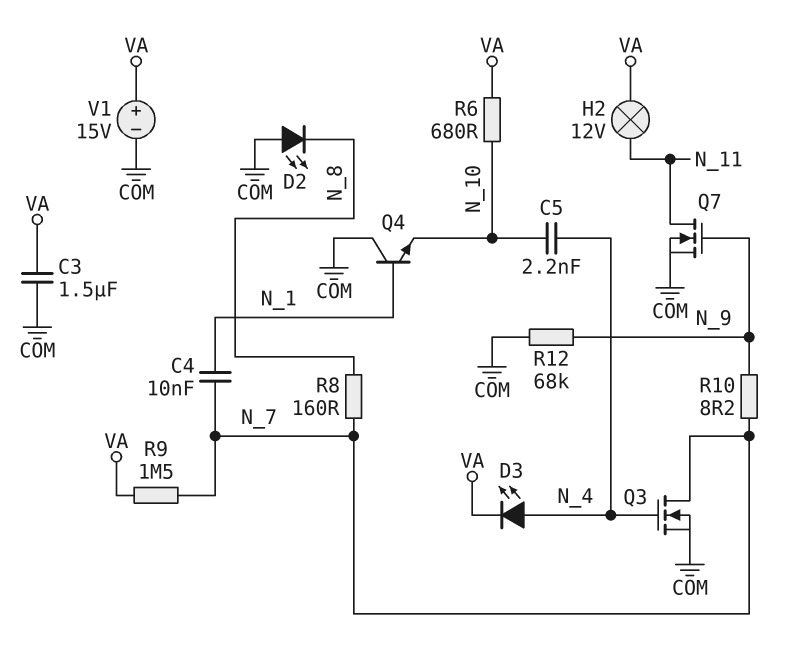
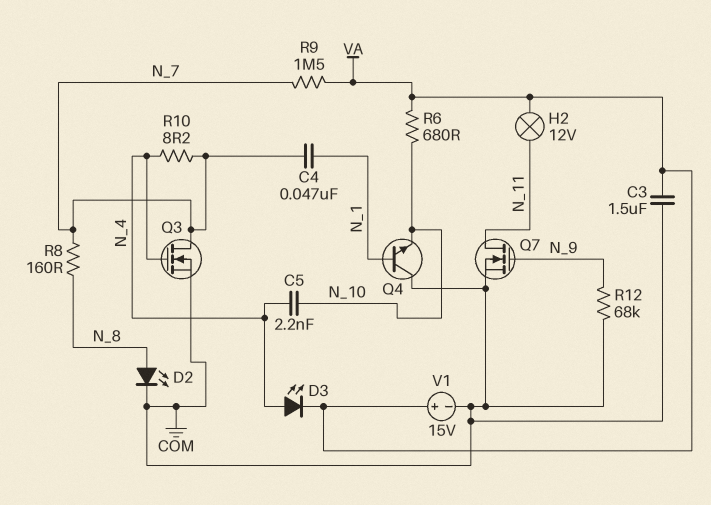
C4: 10nF (N_1, N_7) -> 47nF (N_1, N_7)
D2: LED (A COM, K N_8) -> LED (A N_8, K COM)
R10: 8.2 (N_7, N_9) -> 8.2 (N_4, N_7)

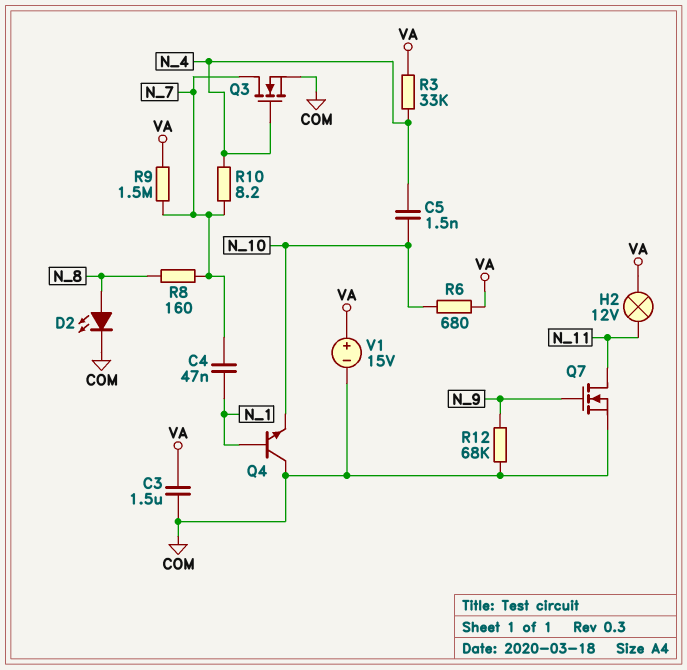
C5: 2.2nF (N_4, N_10) -> 1.5nF (N_4, N_10)
D3: LED (A N_4, K VA) -> none
R3: none -> 33k (N_4, VA)

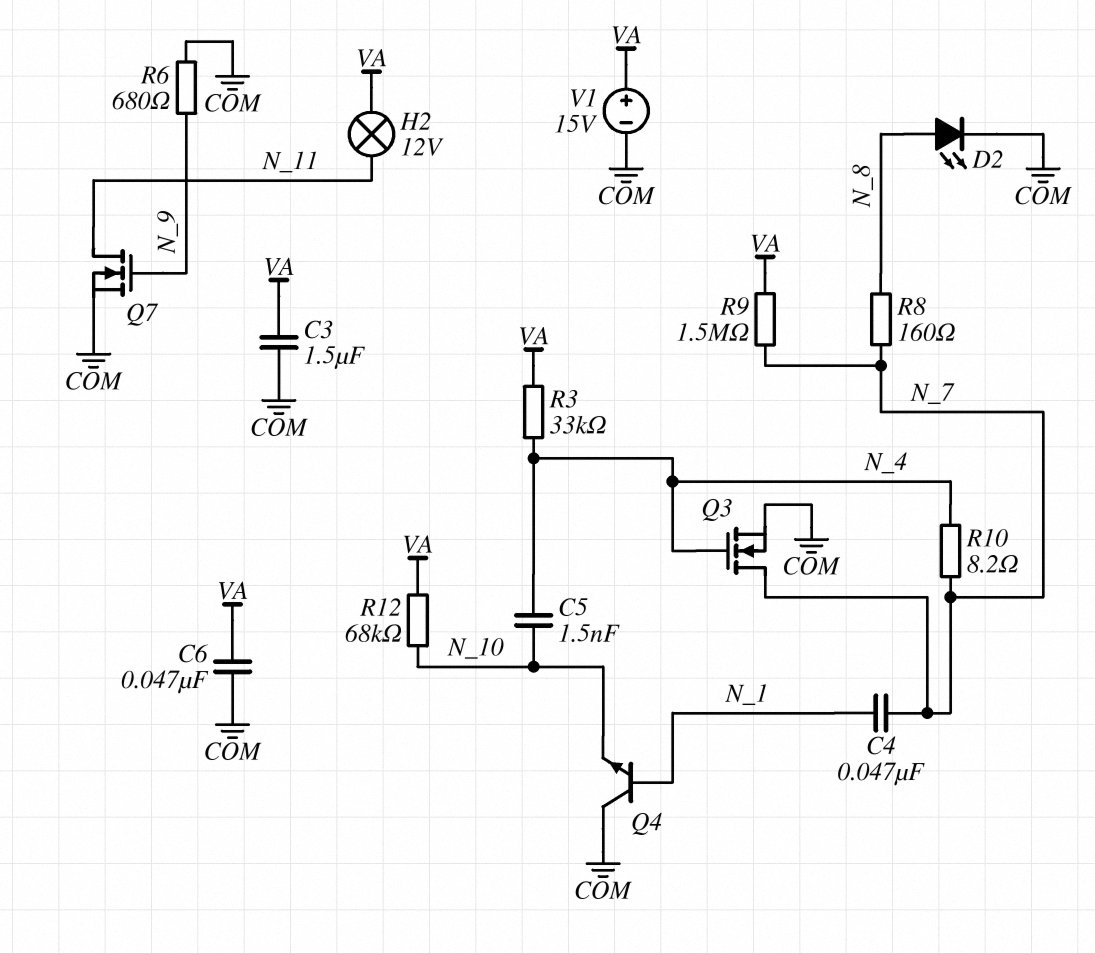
C6: none -> 47nF (COM, VA)
R6: 680 (N_10, VA) -> 680 (COM, N_9)
R12: 68k (COM, N_9) -> 68k (N_10, VA)

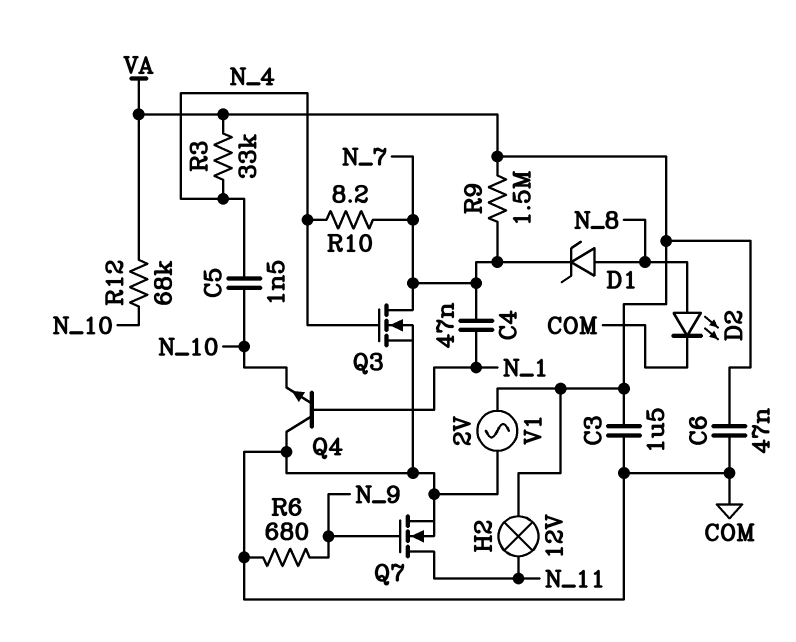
D1: none -> zener (A N_8, K N_7)
R8: 160 (N_7, N_8) -> none
V1: 15V (plus VA, minus COM) -> AC 2V (COM, VA)

